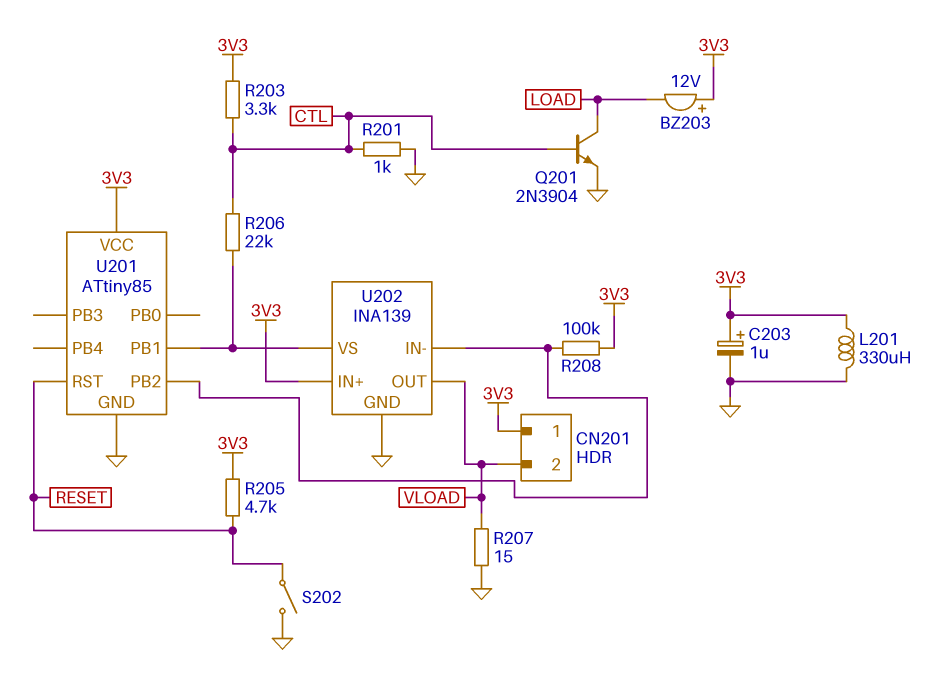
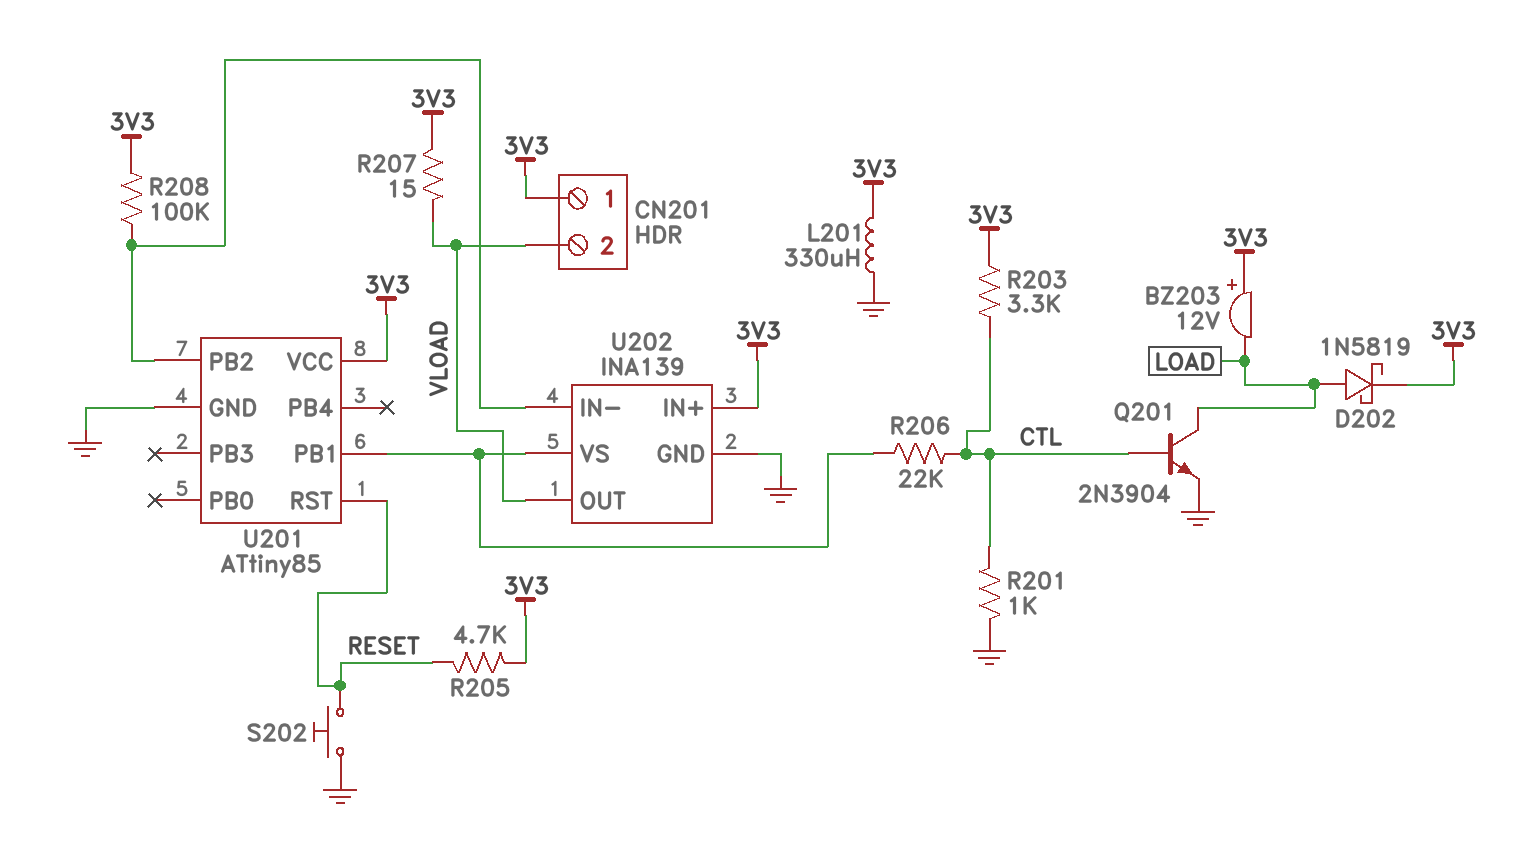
C203: 1uF (plus 3V3, minus GND) -> none
D202: none -> schottky 1N5819 (A LOAD, K 3V3)
R207: 15 (GND, VLOAD) -> 15 (3V3, VLOAD)
S202: switch (GND, RESET) -> button (GND, RESET)

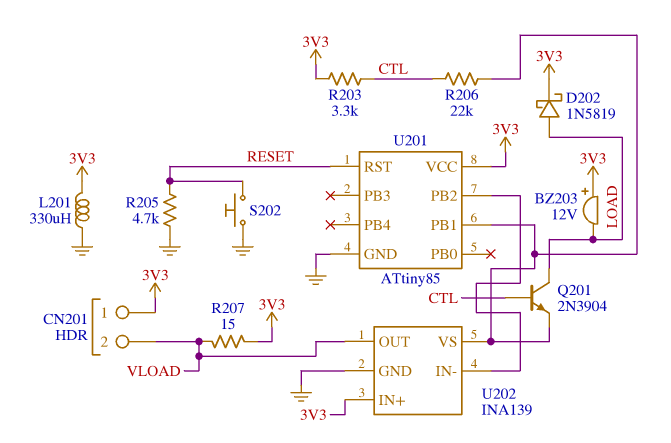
Q201: NPN 2N3904 (B CTL, C LOAD, E GND) -> NPN 2N3904 (B CTL, C LOAD, E U201/PB1)
R201: 1k (CTL, GND) -> none
R205: 4.7k (3V3, RESET) -> 4.7k (GND, RESET)
R208: 100k (3V3, U201/PB2) -> none

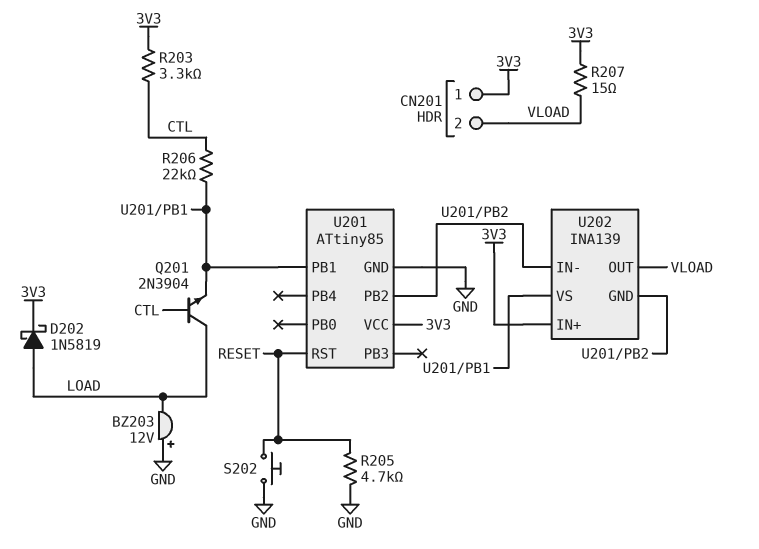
BZ203: buzzer 12V (plus 3V3, minus LOAD) -> buzzer 12V (plus GND, minus LOAD)
L201: 330uH (3V3, GND) -> none
U202 pin GND: GND -> U201/PB2

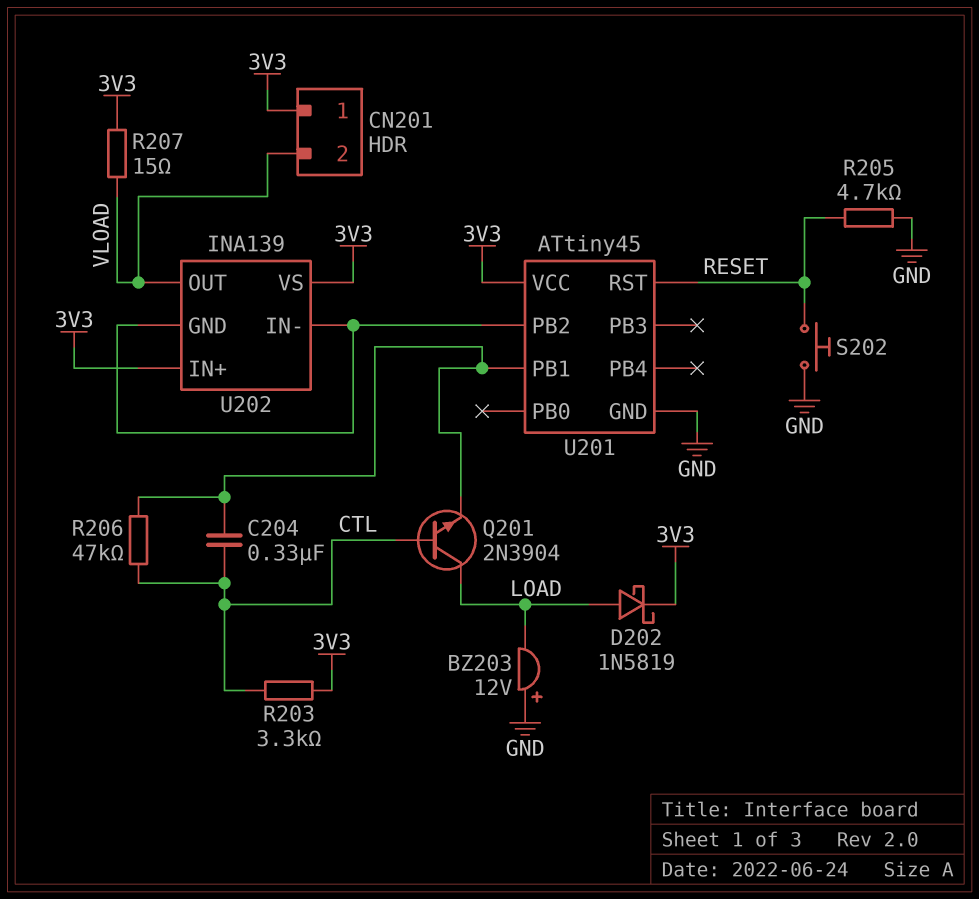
C204: none -> 330nF (CTL, U201/PB1)
R206: 22k (CTL, U201/PB1) -> 47k (CTL, U201/PB1)
U201: ATtiny85 -> ATtiny45
U202 pin VS: U201/PB1 -> 3V3

